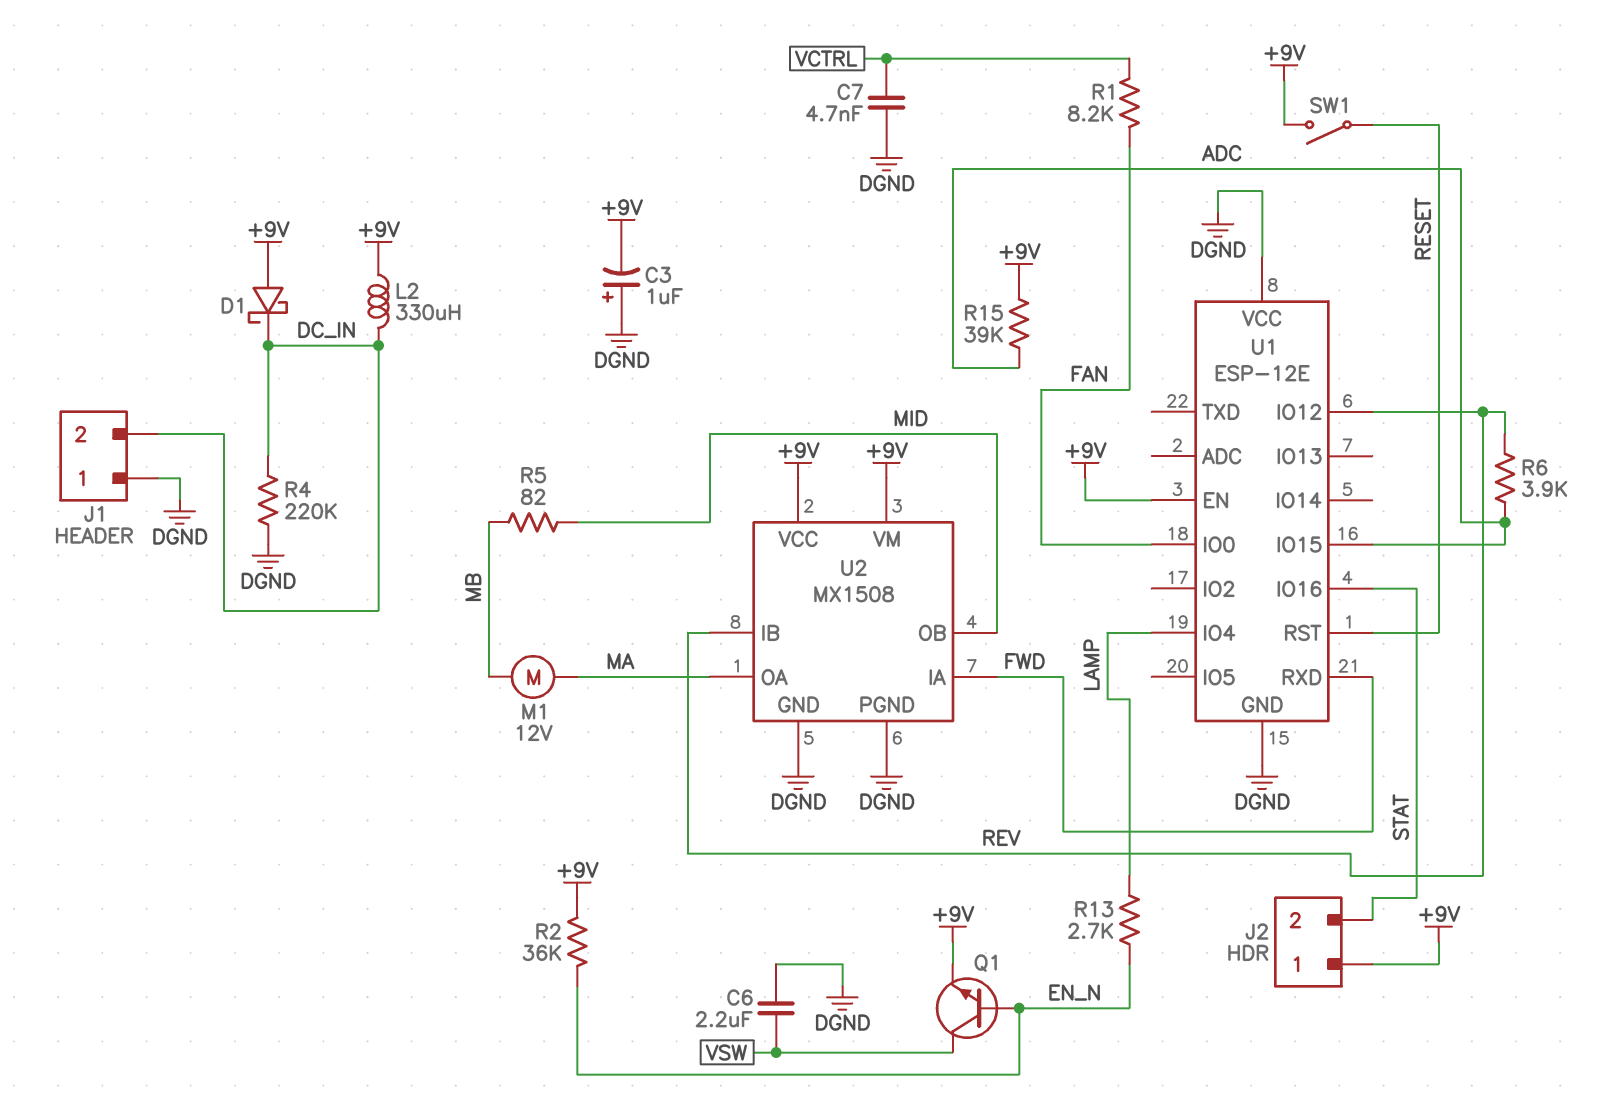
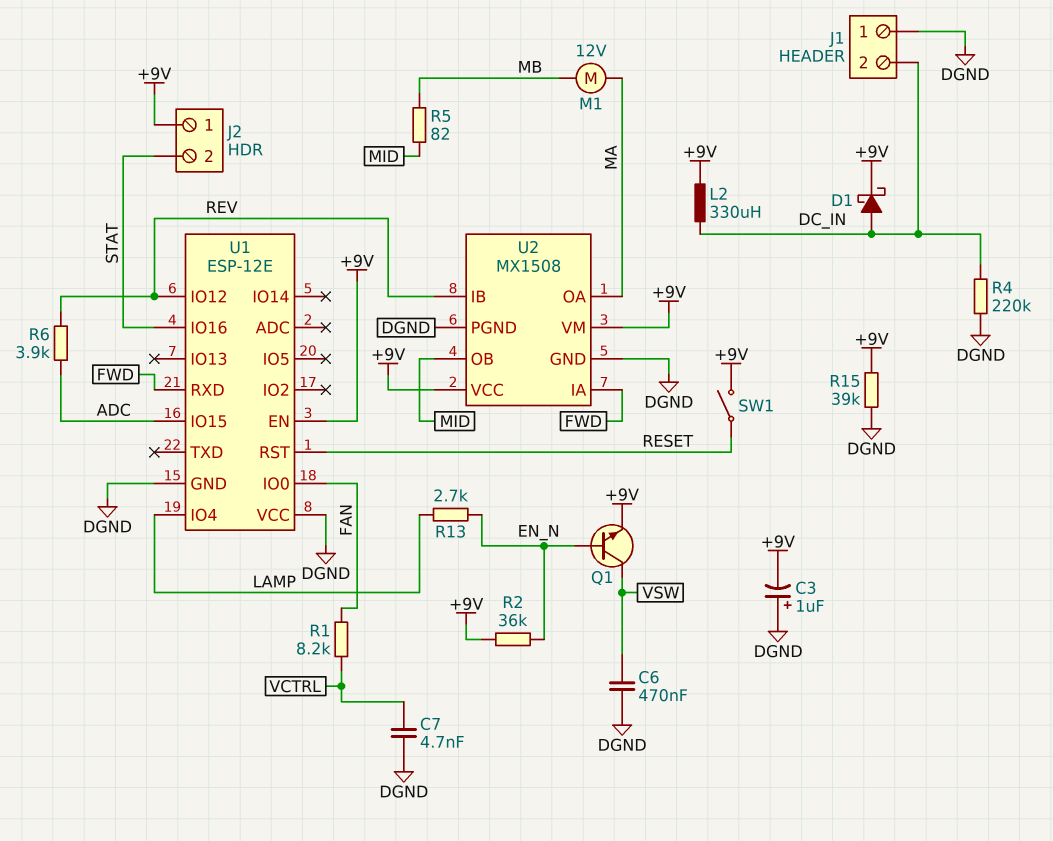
C6: 2.2uF (DGND, VSW) -> 470nF (DGND, VSW)
D1: schottky (A +9V, K DC_IN) -> schottky (A DC_IN, K +9V)
R15: 39k (+9V, ADC) -> 39k (+9V, DGND)

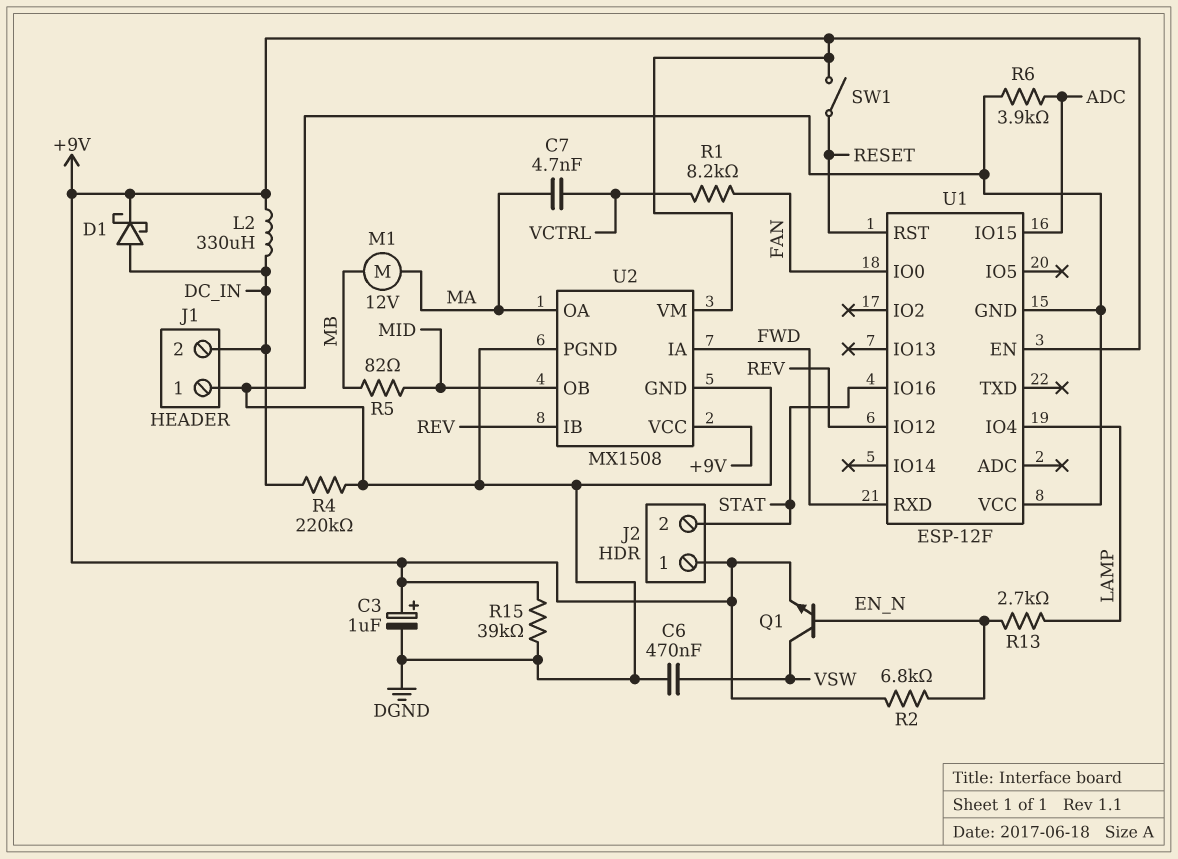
C3: 1uF (plus DGND, minus +9V) -> 1uF (plus +9V, minus DGND)
C7: 4.7nF (DGND, VCTRL) -> 4.7nF (MA, VCTRL)
R2: 36k (+9V, EN_N) -> 6.8k (+9V, EN_N)
R6: 3.9k (ADC, REV) -> 3.9k (ADC, DGND)
U1: ESP-12E -> ESP-12F

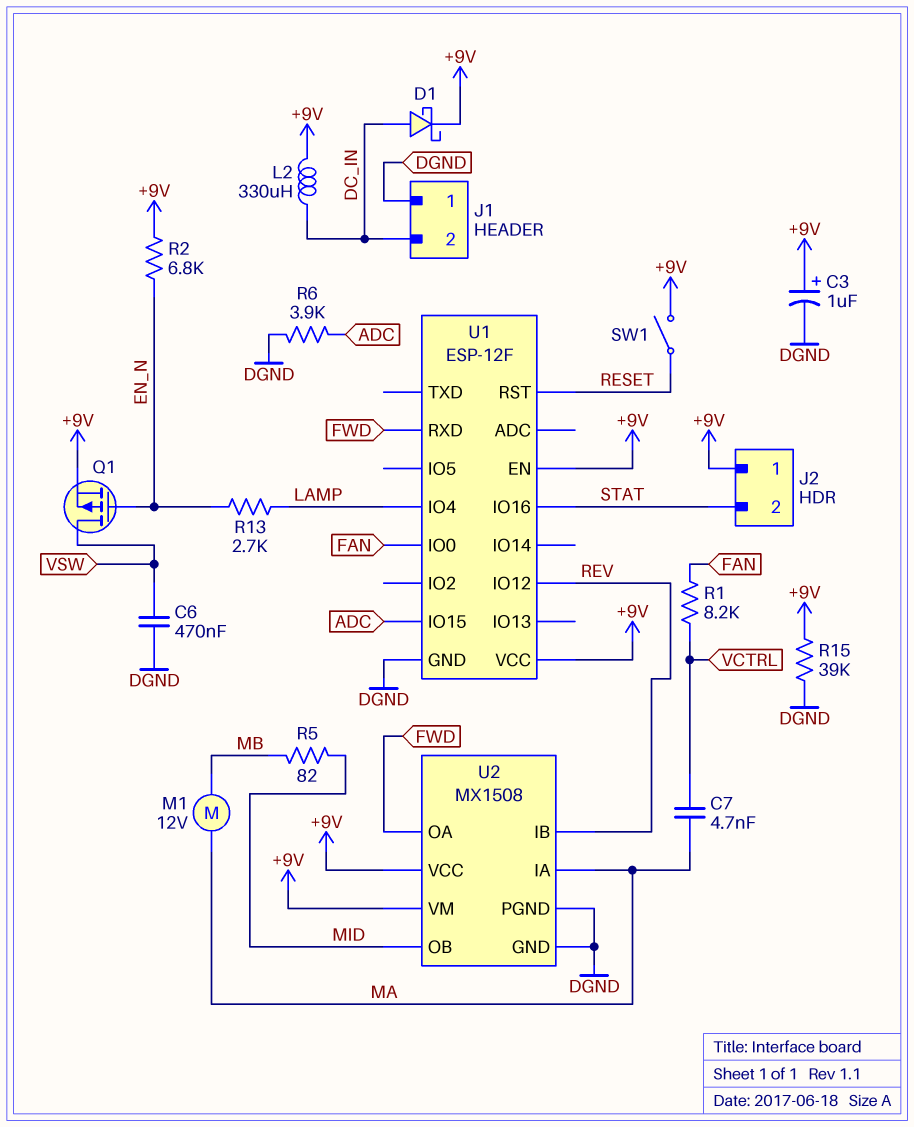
Q1: NPN (B EN_N, C VSW, E +9V) -> PMOS (G EN_N, D VSW, S +9V)
R4: 220k (DC_IN, DGND) -> none
U1 pin VCC: DGND -> +9V
U2 pin IA: FWD -> MA
U2 pin OA: MA -> FWD

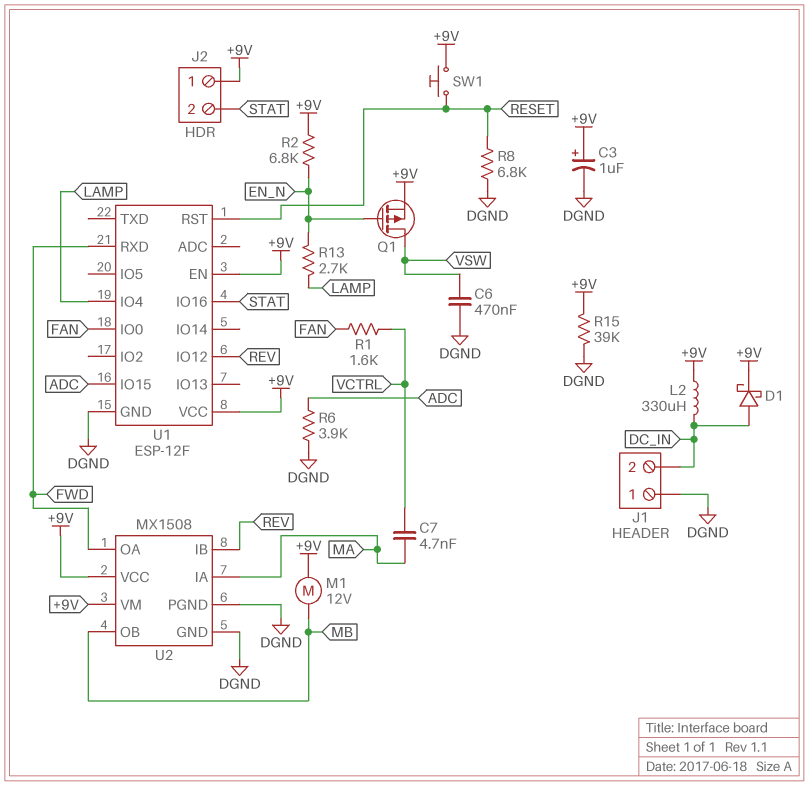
M1: motor 12V (MA, MB) -> motor 12V (+9V, MB)
R1: 8.2k (FAN, VCTRL) -> 1.6k (FAN, VCTRL)
R5: 82 (MB, MID) -> none
R8: none -> 6.8k (DGND, RESET)
SW1: switch (+9V, RESET) -> button (+9V, RESET)
U2 pin OB: MID -> MB

